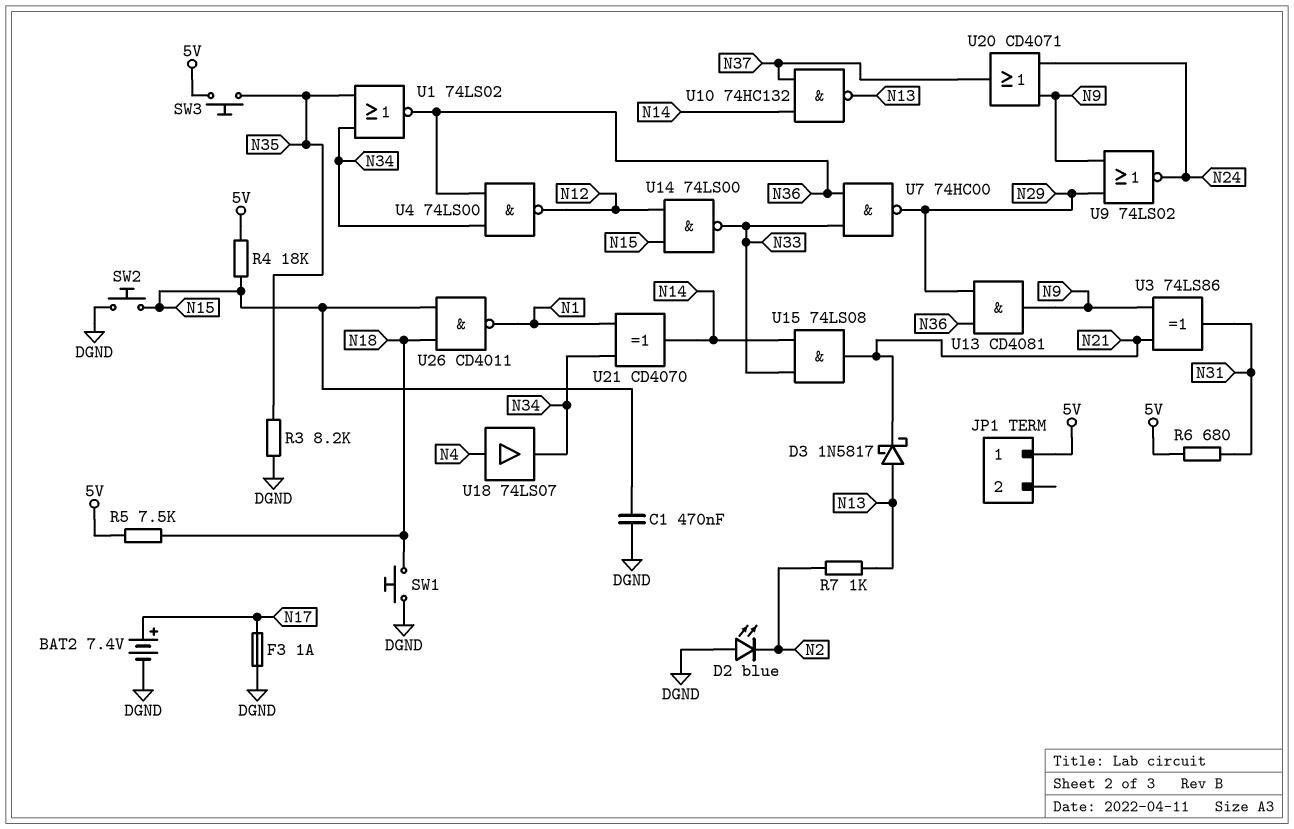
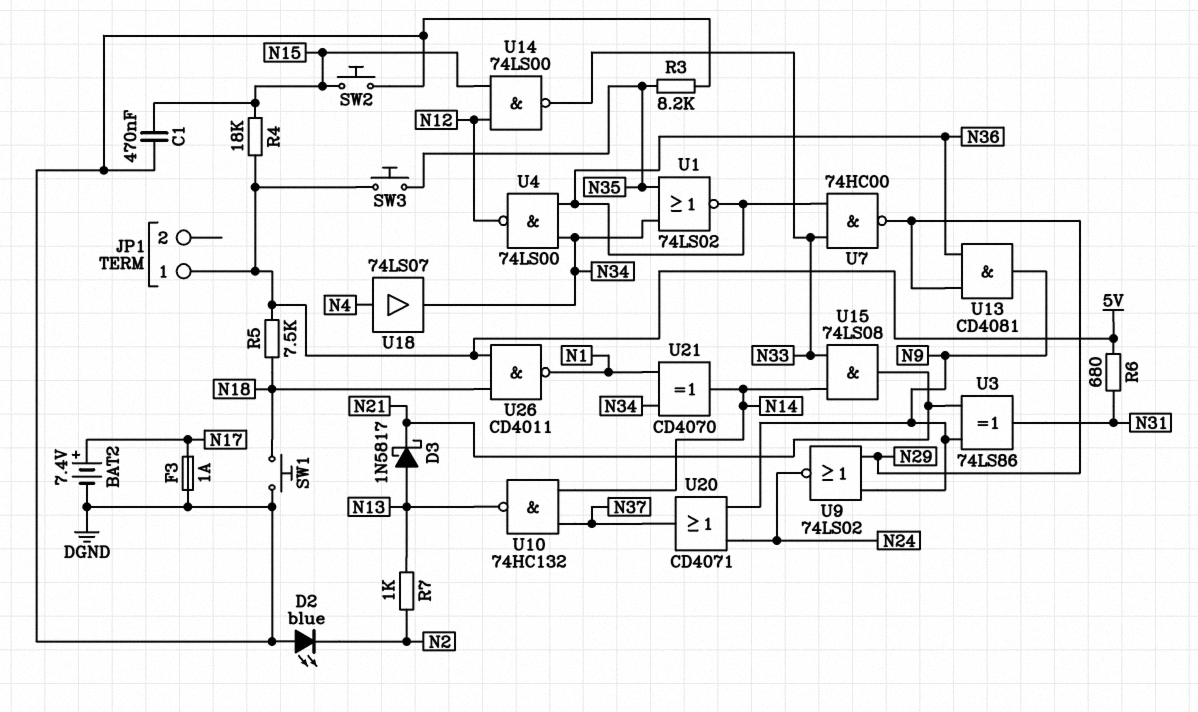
U26: NAND CD4011 (in N15, in N18, out N1) -> NAND CD4011 (in 5V, in N18, out N1)

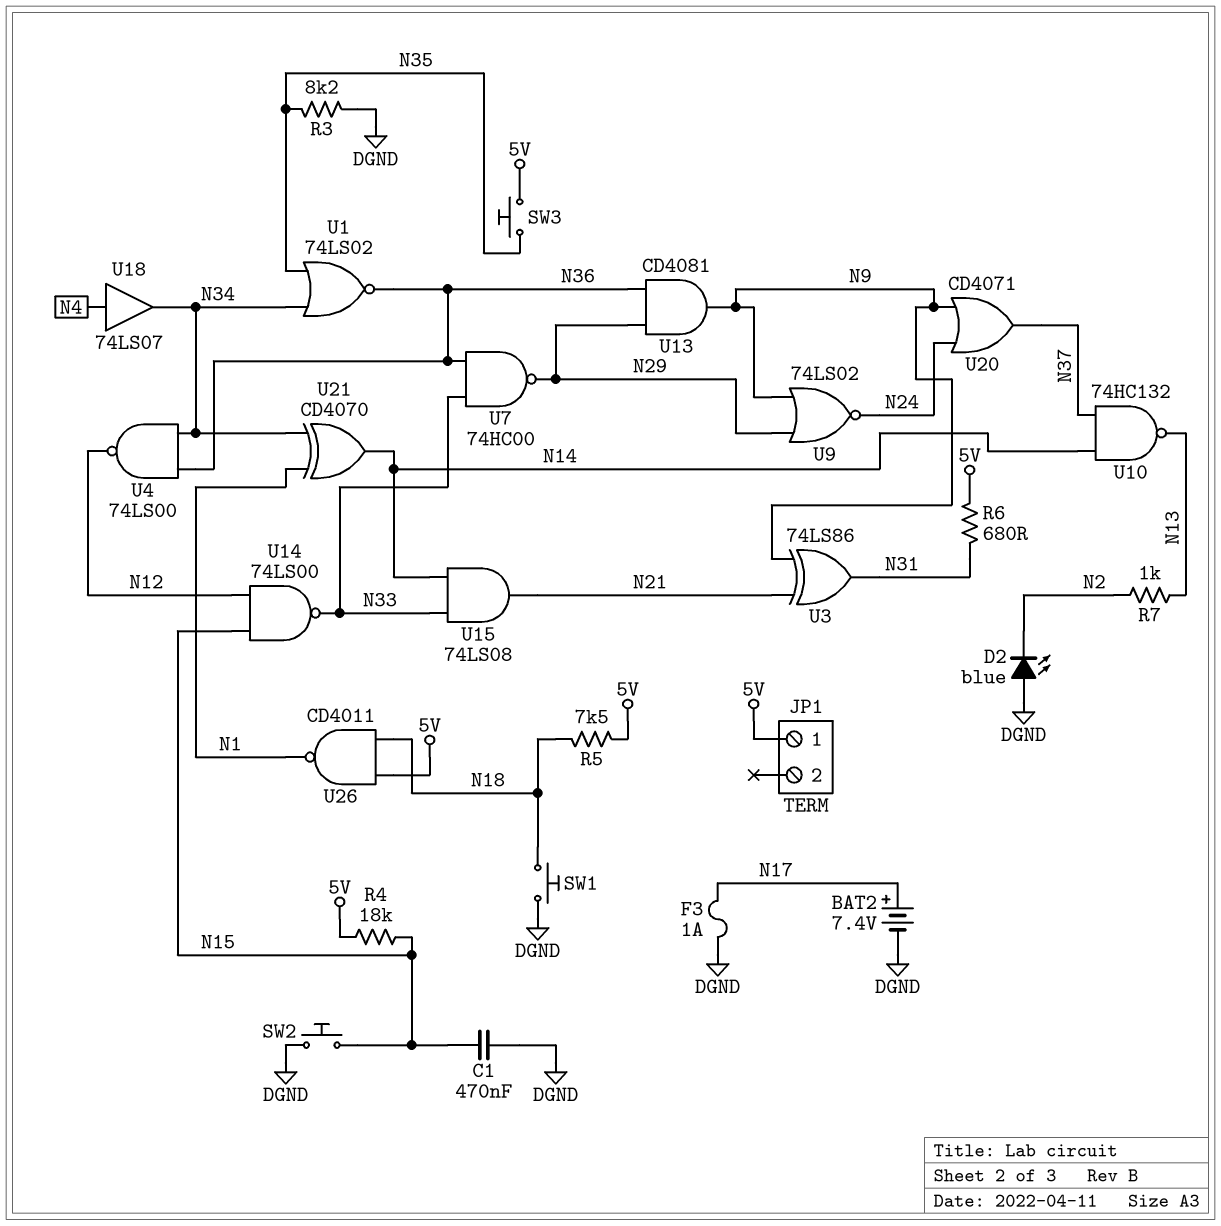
D3: schottky 1N5817 (A N13, K N21) -> none

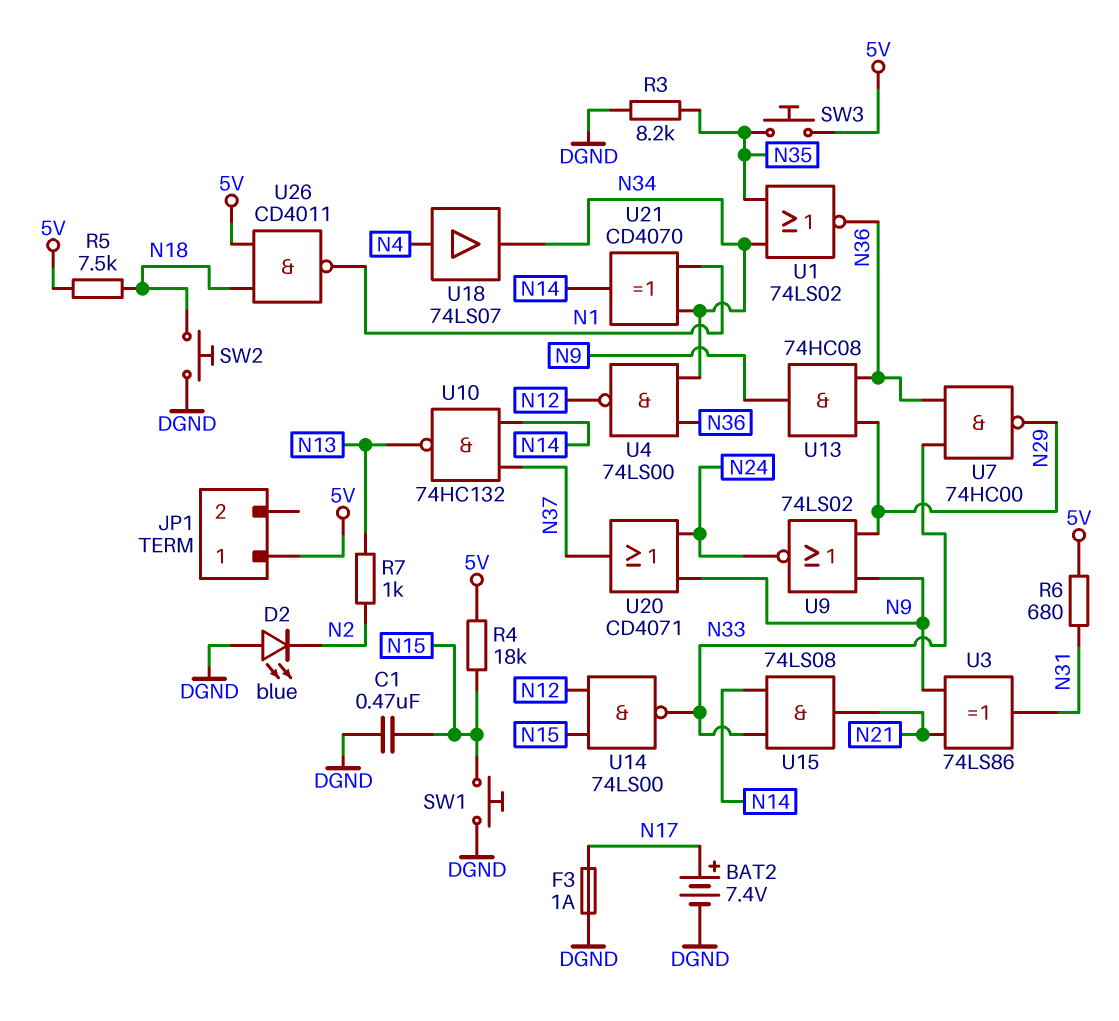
SW1: button (DGND, N18) -> button (DGND, N15)
SW2: button (DGND, N15) -> button (DGND, N18)
U13: AND CD4081 (in N29, in N36, out N9) -> AND 74HC08 (in N29, in N36, out N9)

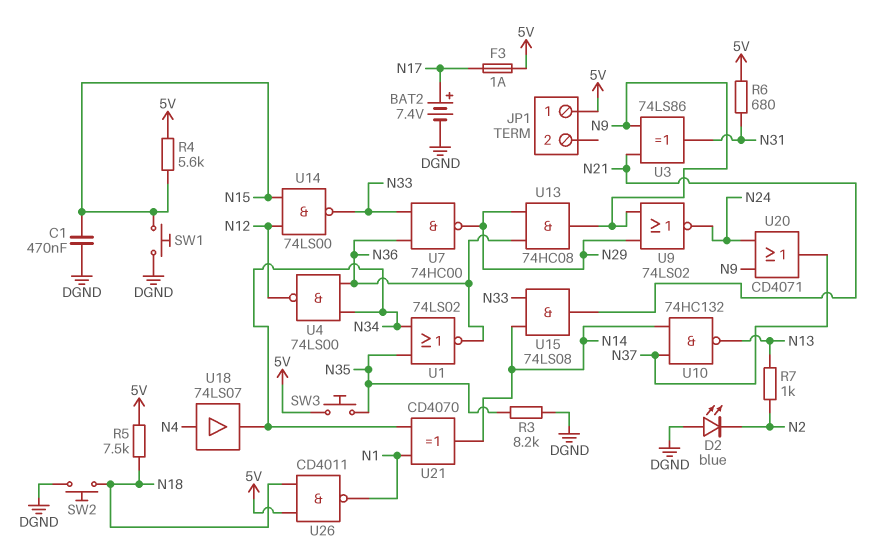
F3: 1A (DGND, N17) -> 1A (5V, N17)
R4: 18k (5V, N15) -> 5.6k (5V, N15)

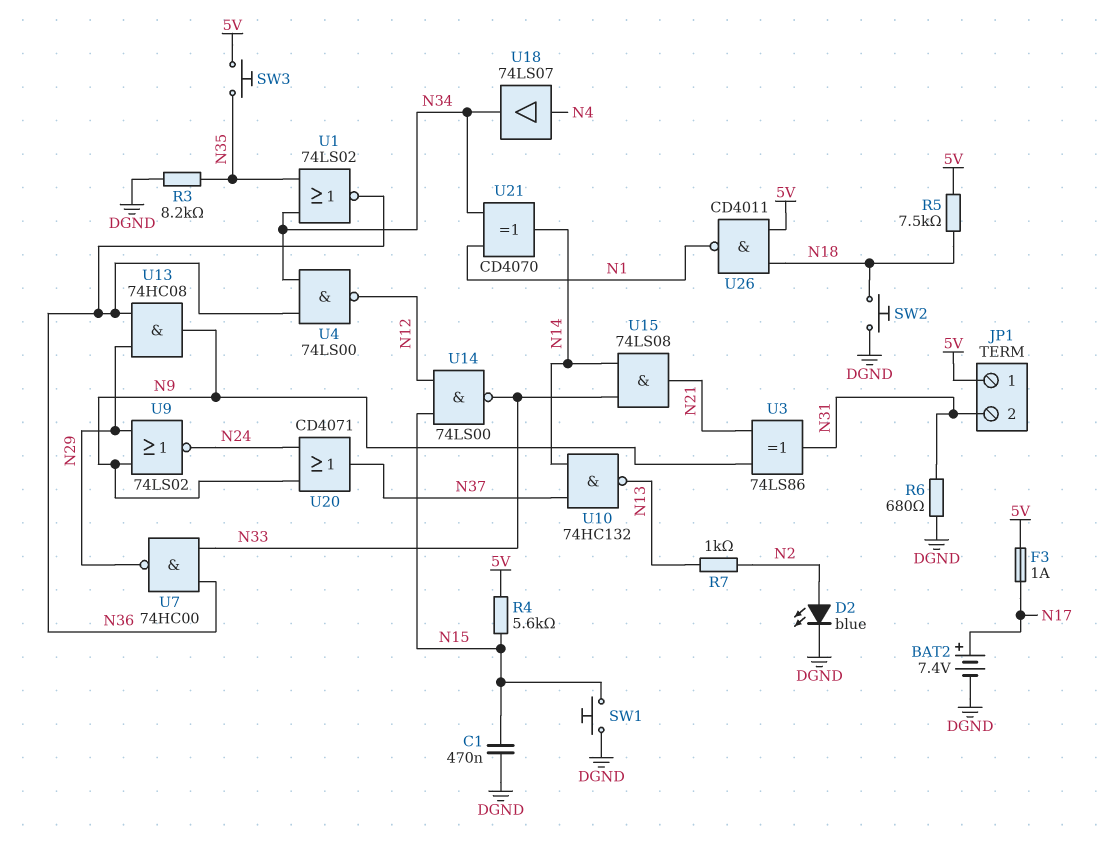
D2: LED blue (A DGND, K N2) -> LED blue (A N2, K DGND)
JP1 pin 2: none -> N31
R6: 680 (5V, N31) -> 680 (DGND, N31)

